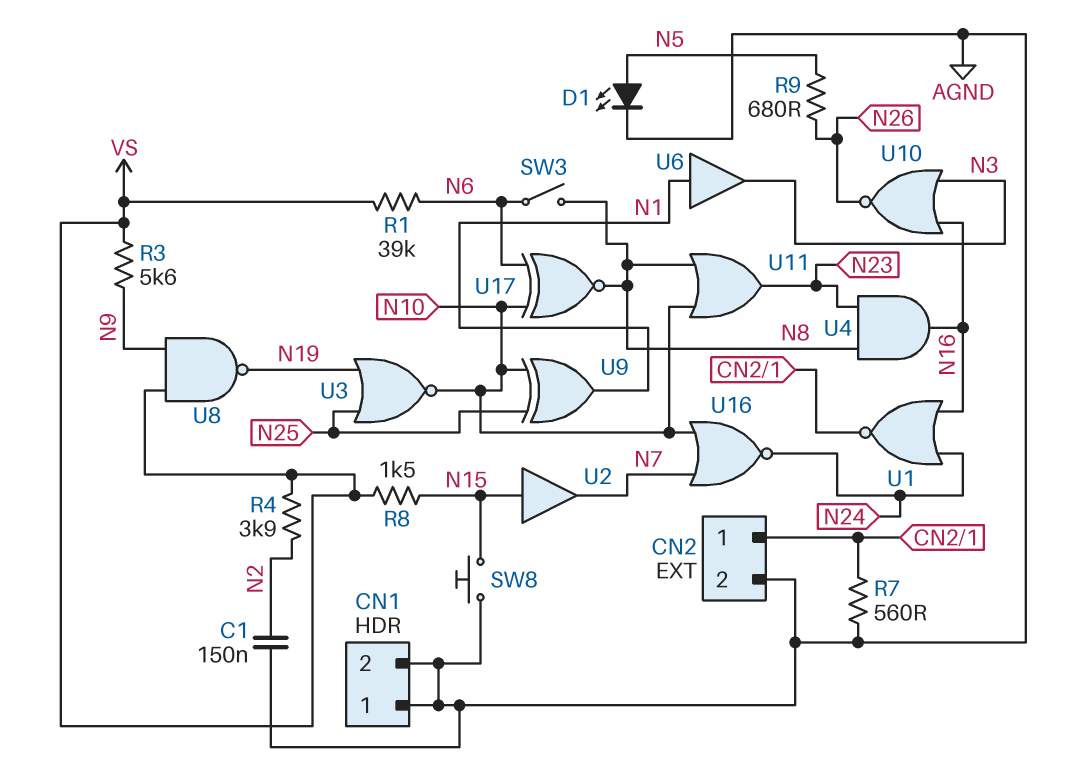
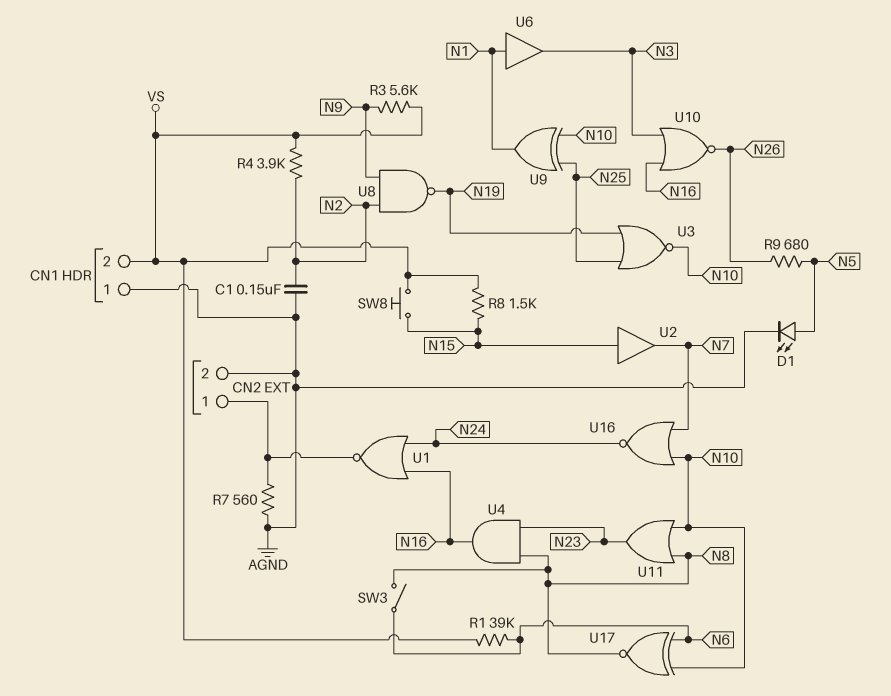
CN1 pin 2: AGND -> VS
SW8: button (AGND, N15) -> button (N15, VS)
U8: NAND (in N9, in VS, out N19) -> NAND (in N2, in N9, out N19)

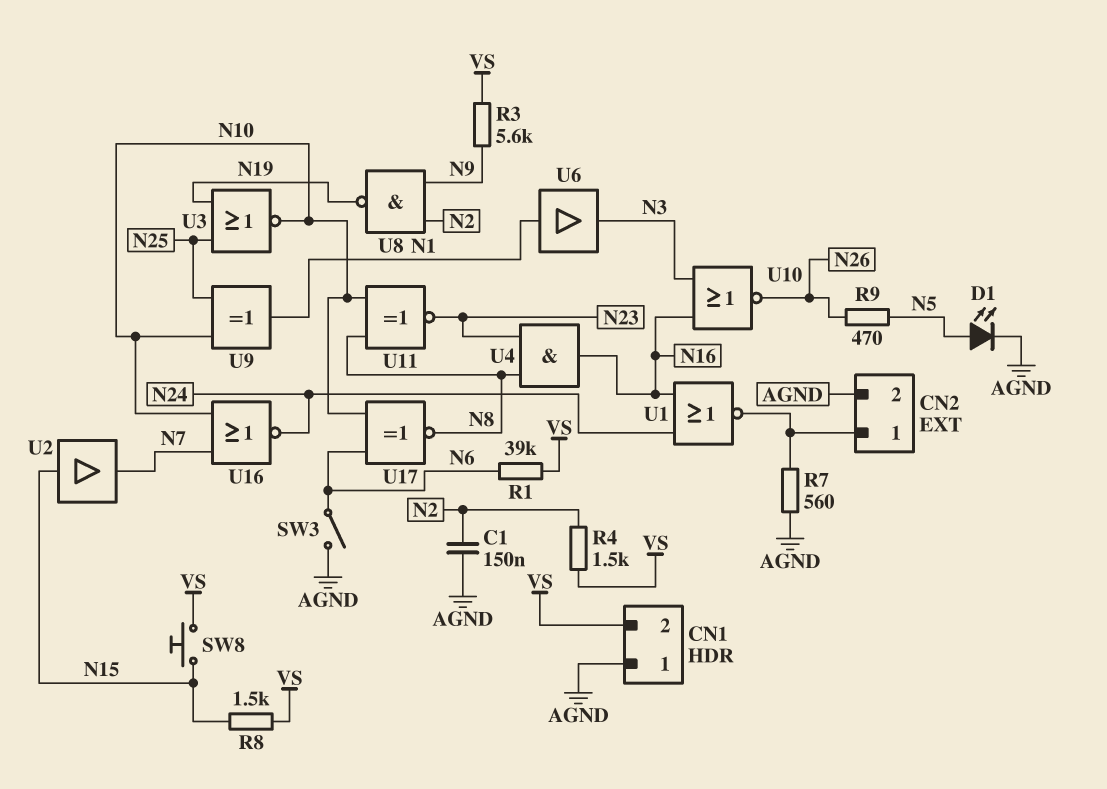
R4: 3.9k (N2, VS) -> 1.5k (N2, VS)
R9: 680 (N5, N26) -> 470 (N5, N26)
SW3: switch (N6, N8) -> switch (AGND, N6)
U11: OR (in N8, in N10, out N23) -> XNOR (in N8, in N10, out N23)

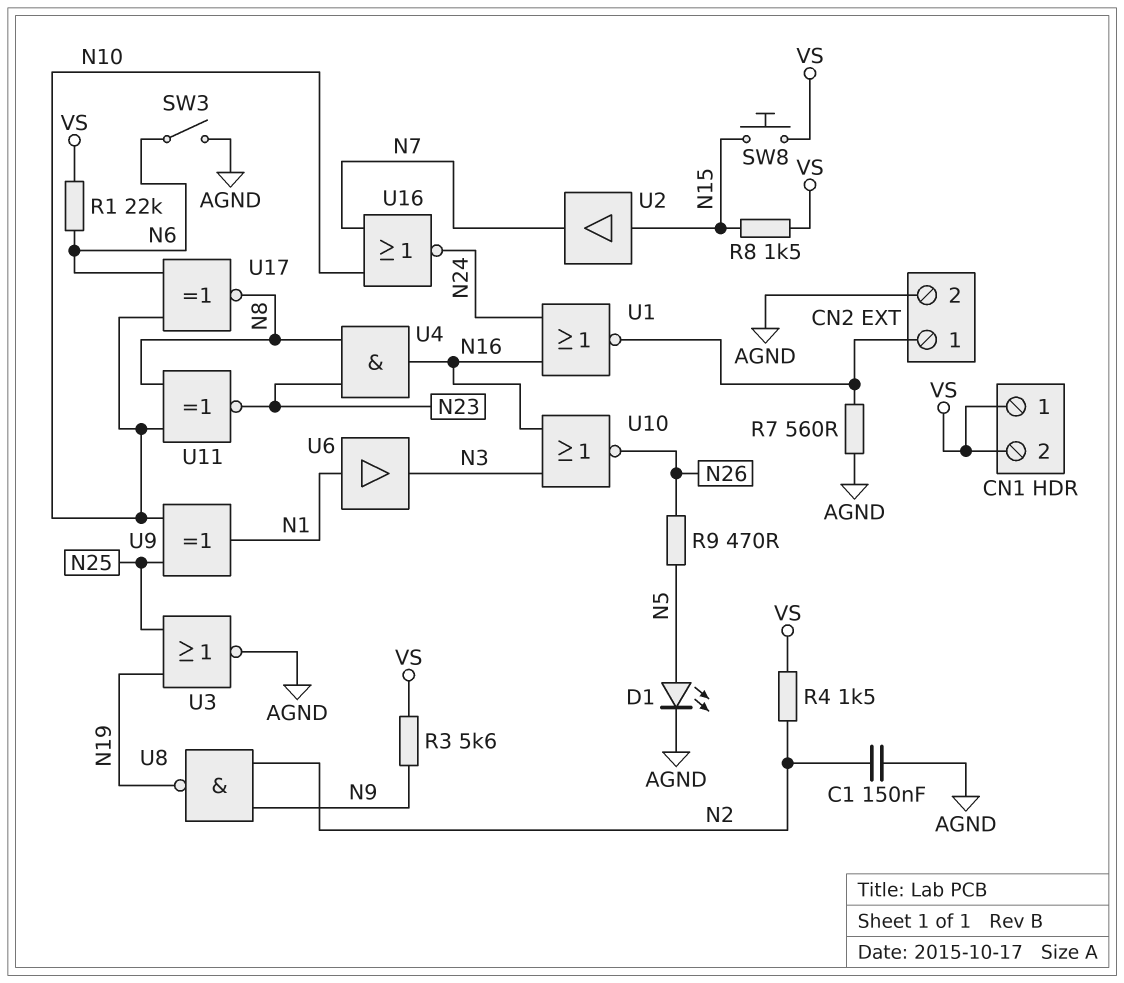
CN1 pin 1: AGND -> VS
R1: 39k (N6, VS) -> 22k (N6, VS)
U3: NOR (in N19, in N25, out N10) -> NOR (in N19, in N25, out AGND)

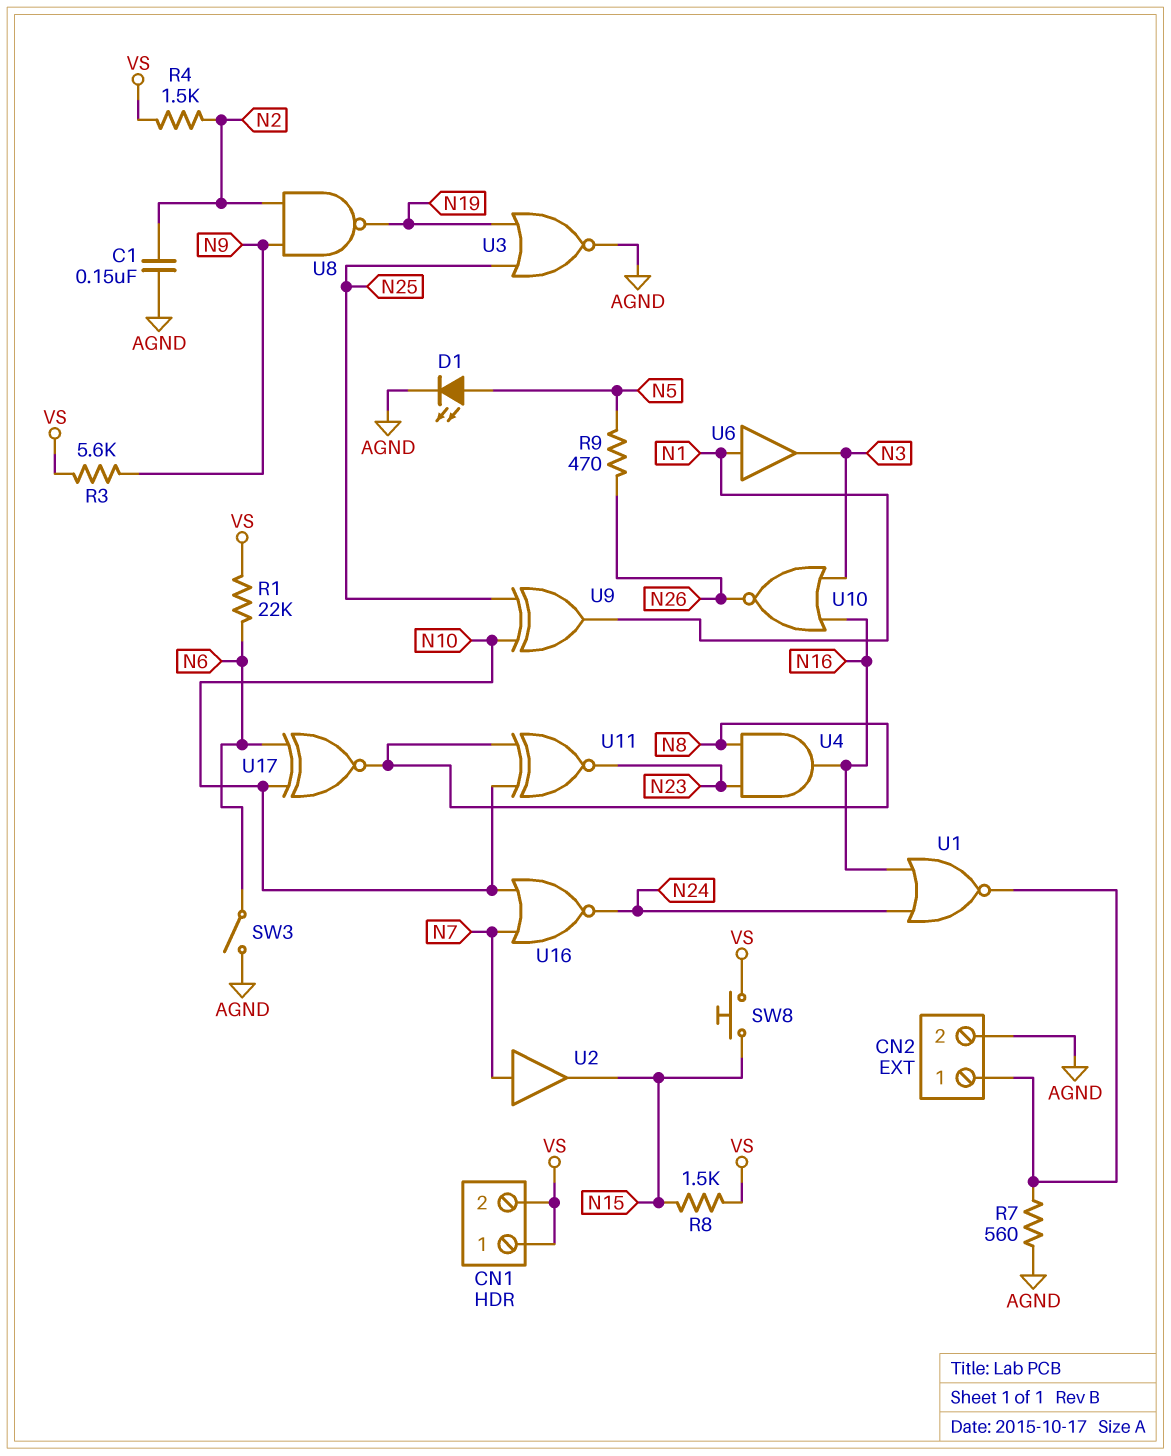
U2: buffer (in N15, out N7) -> buffer (in N7, out N15)

